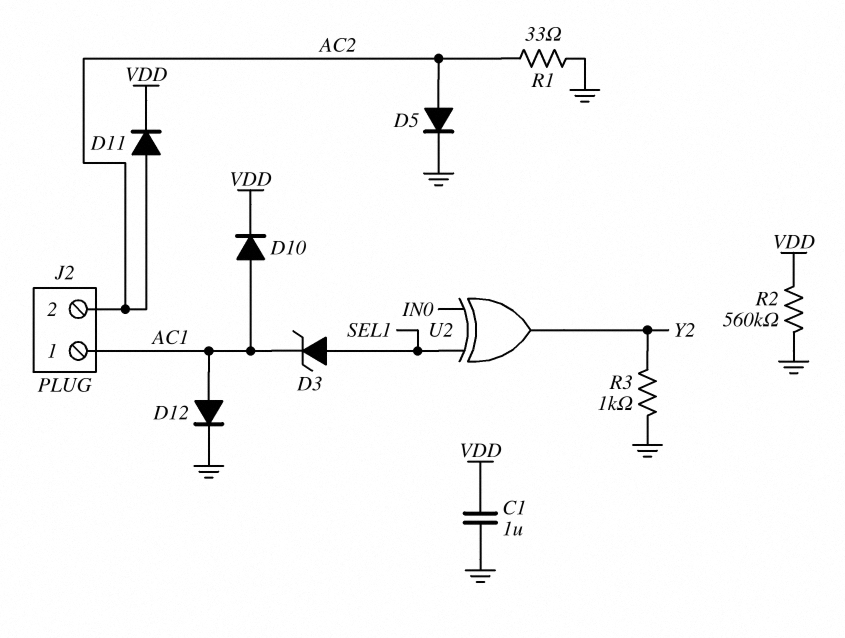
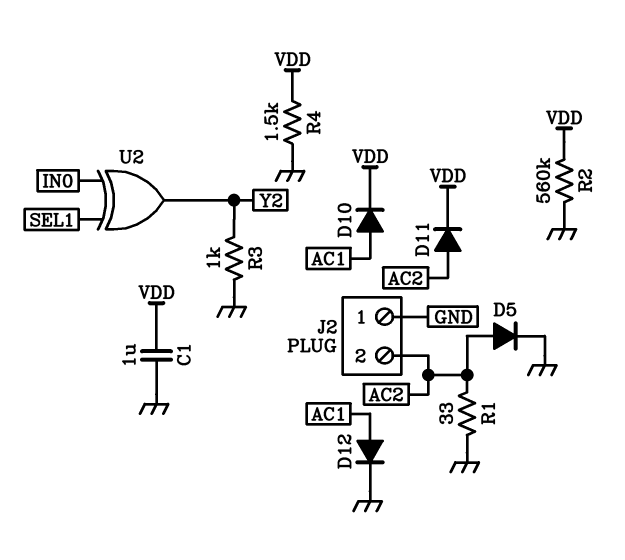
D3: zener (A SEL1, K AC1) -> none
J2 pin 1: AC1 -> GND
R4: none -> 1.5k (GND, VDD)

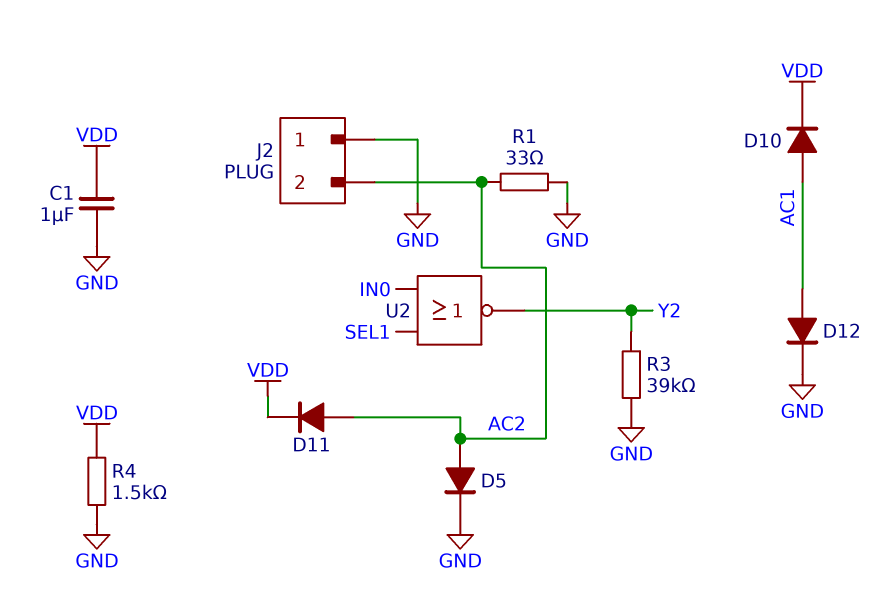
R2: 560k (GND, VDD) -> none
R3: 1k (GND, Y2) -> 39k (GND, Y2)
U2: XOR (in IN0, in SEL1, out Y2) -> NOR (in IN0, in SEL1, out Y2)

